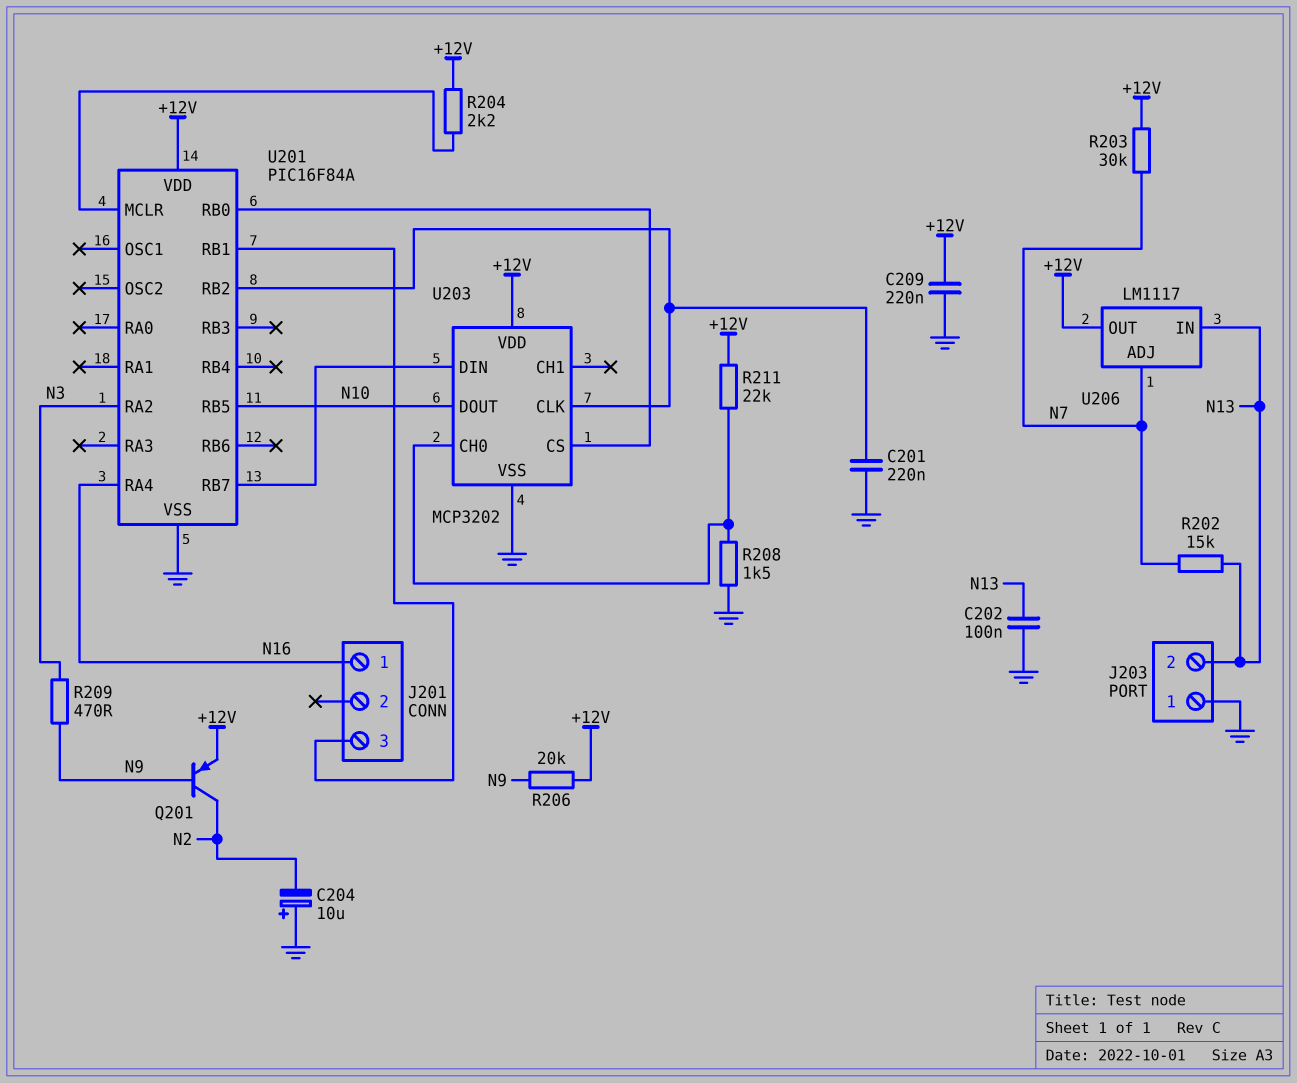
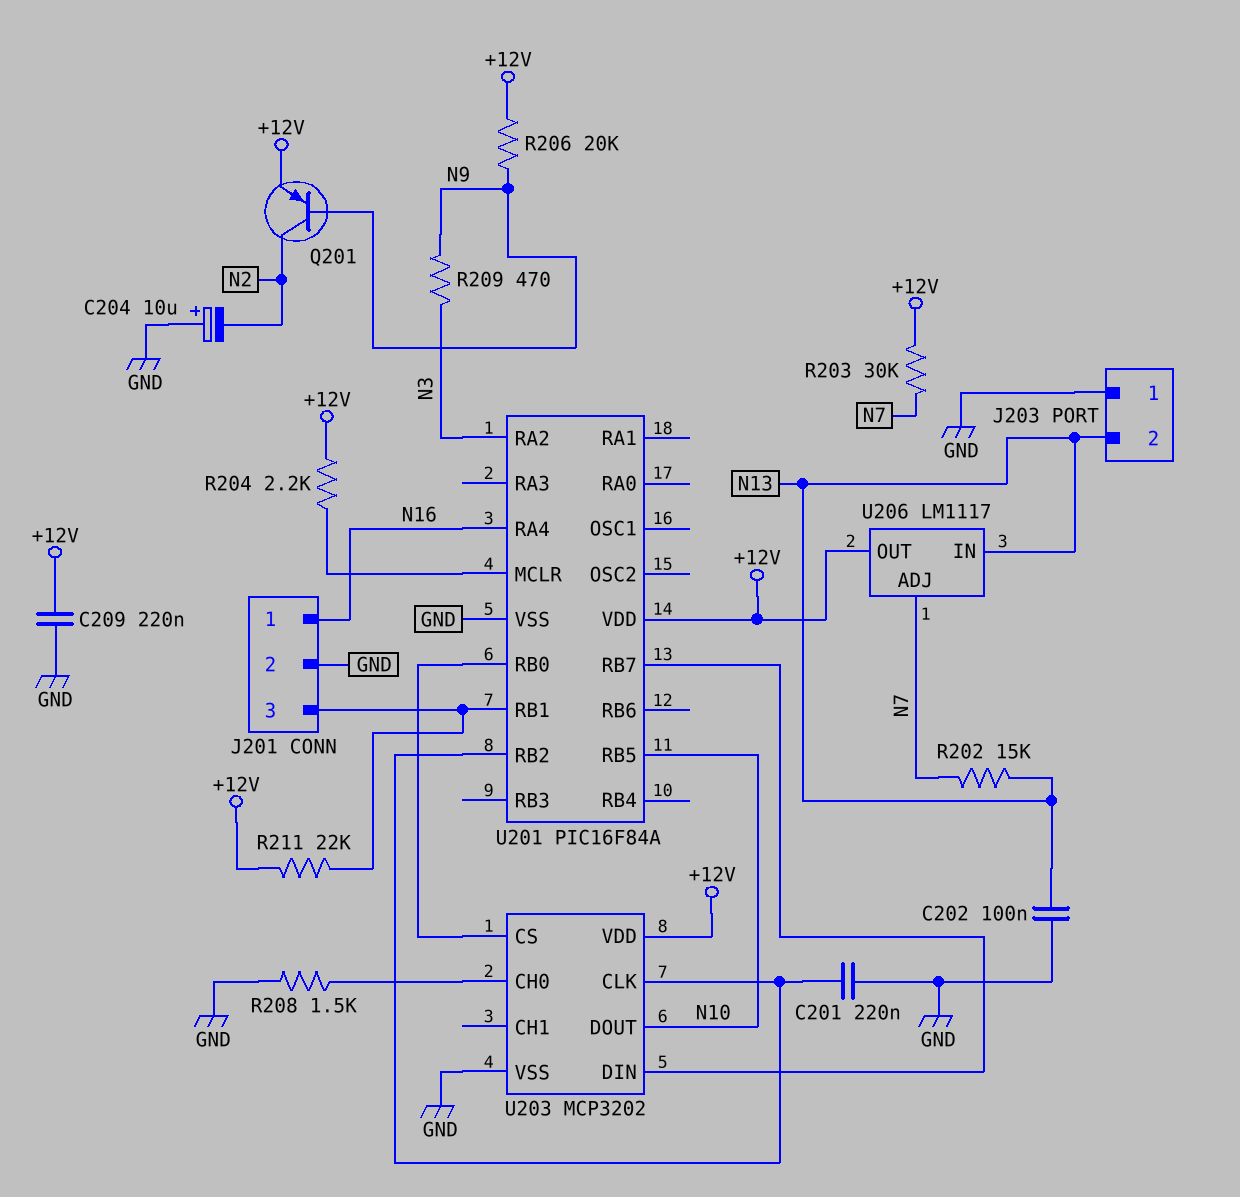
J201 pin 2: none -> GND
R211: 22k (+12V, U203/CH0) -> 22k (+12V, J201/3)

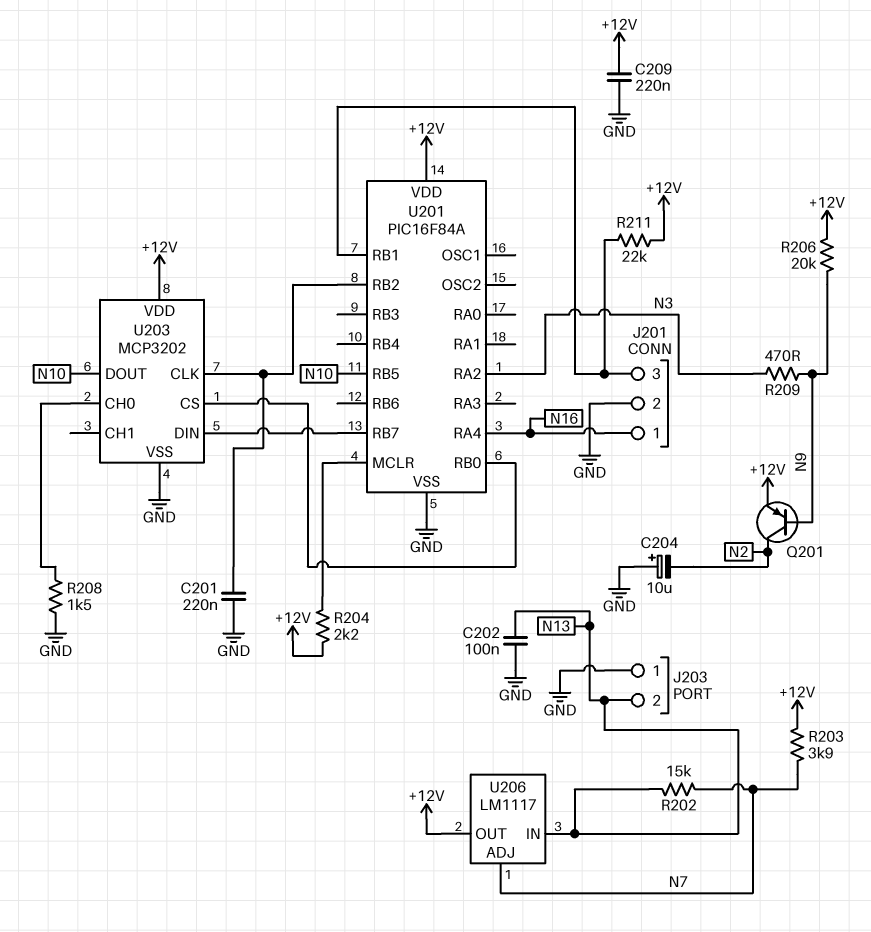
R203: 30k (+12V, N7) -> 3.9k (+12V, N7)

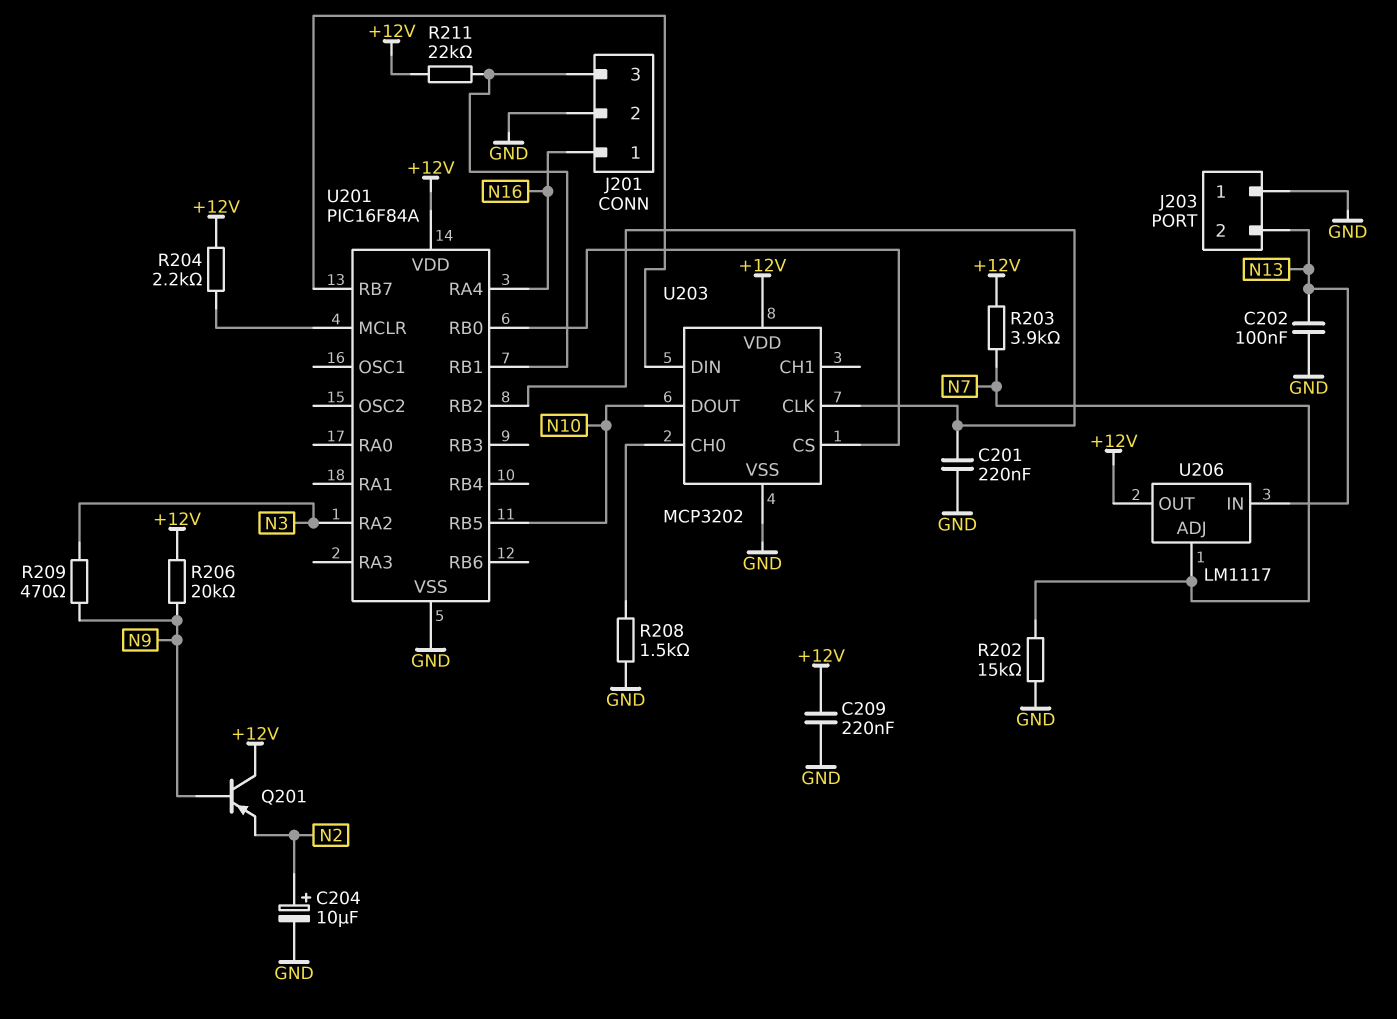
C204: 10uF (plus GND, minus N2) -> 10uF (plus N2, minus GND)
Q201: PNP (B N9, C N2, E +12V) -> PNP (B N9, C +12V, E N2)
R202: 15k (N7, N13) -> 15k (GND, N7)

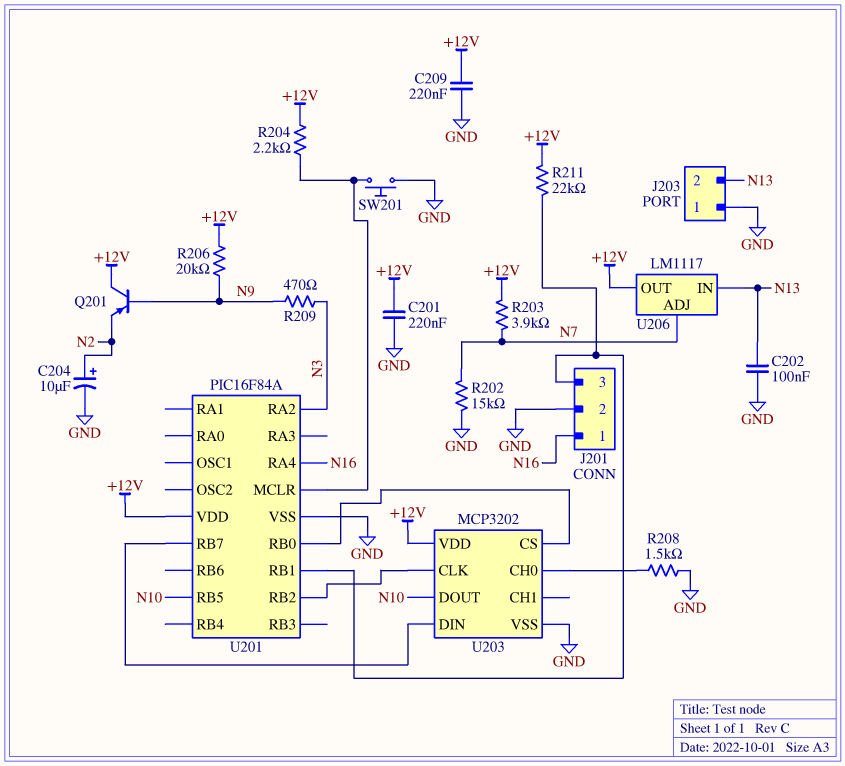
C201: 220nF (GND, U201/RB2) -> 220nF (+12V, GND)
SW201: none -> button (GND, U201/MCLR)

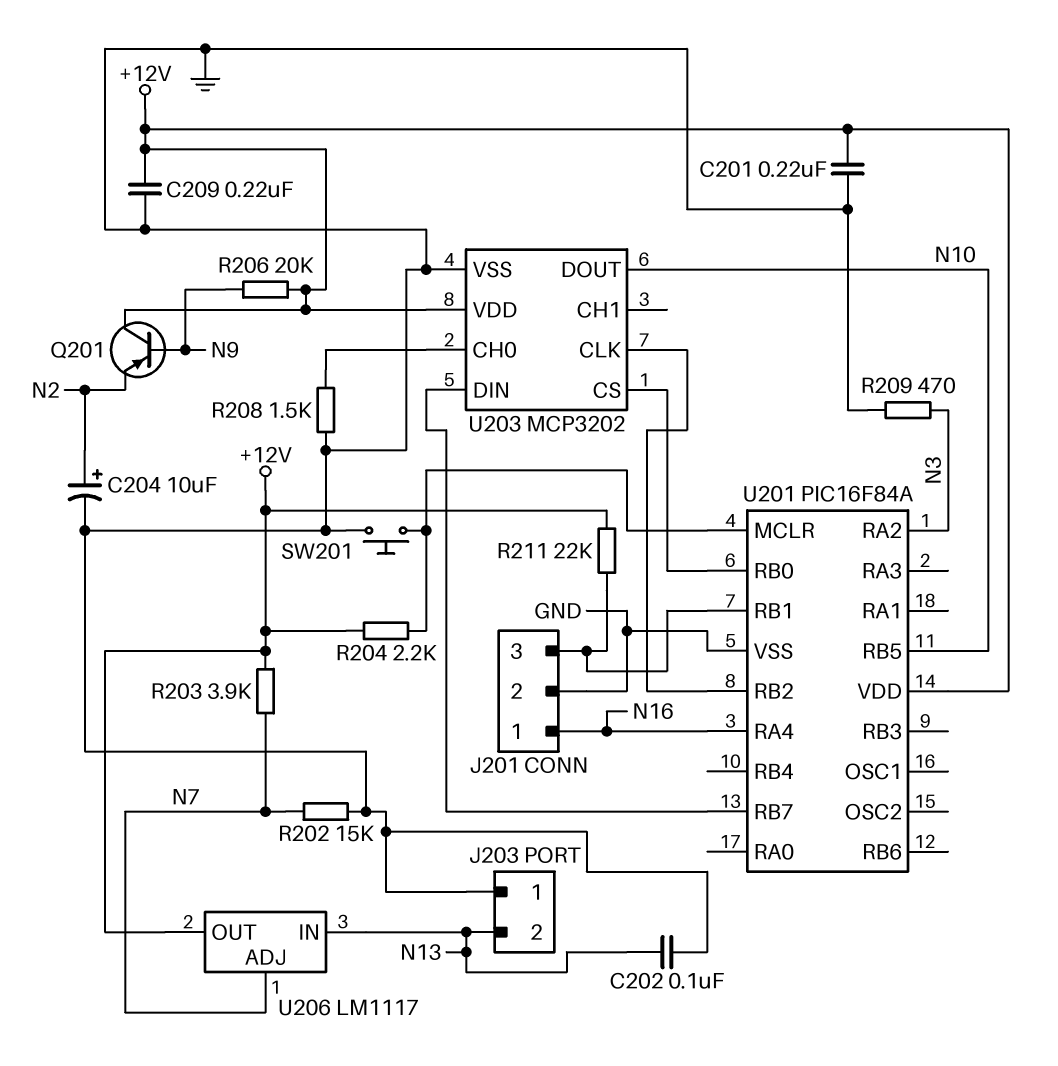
R209: 470 (N3, N9) -> 470 (GND, N3)

